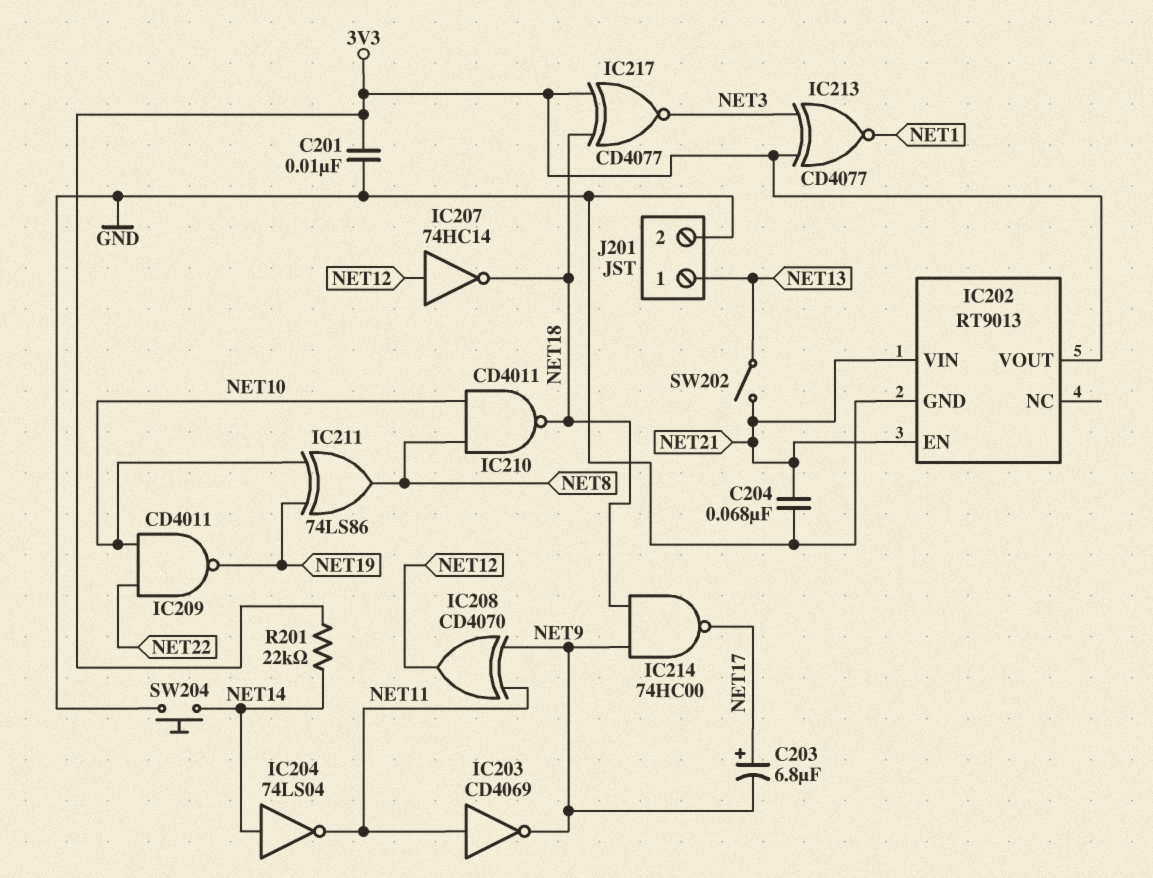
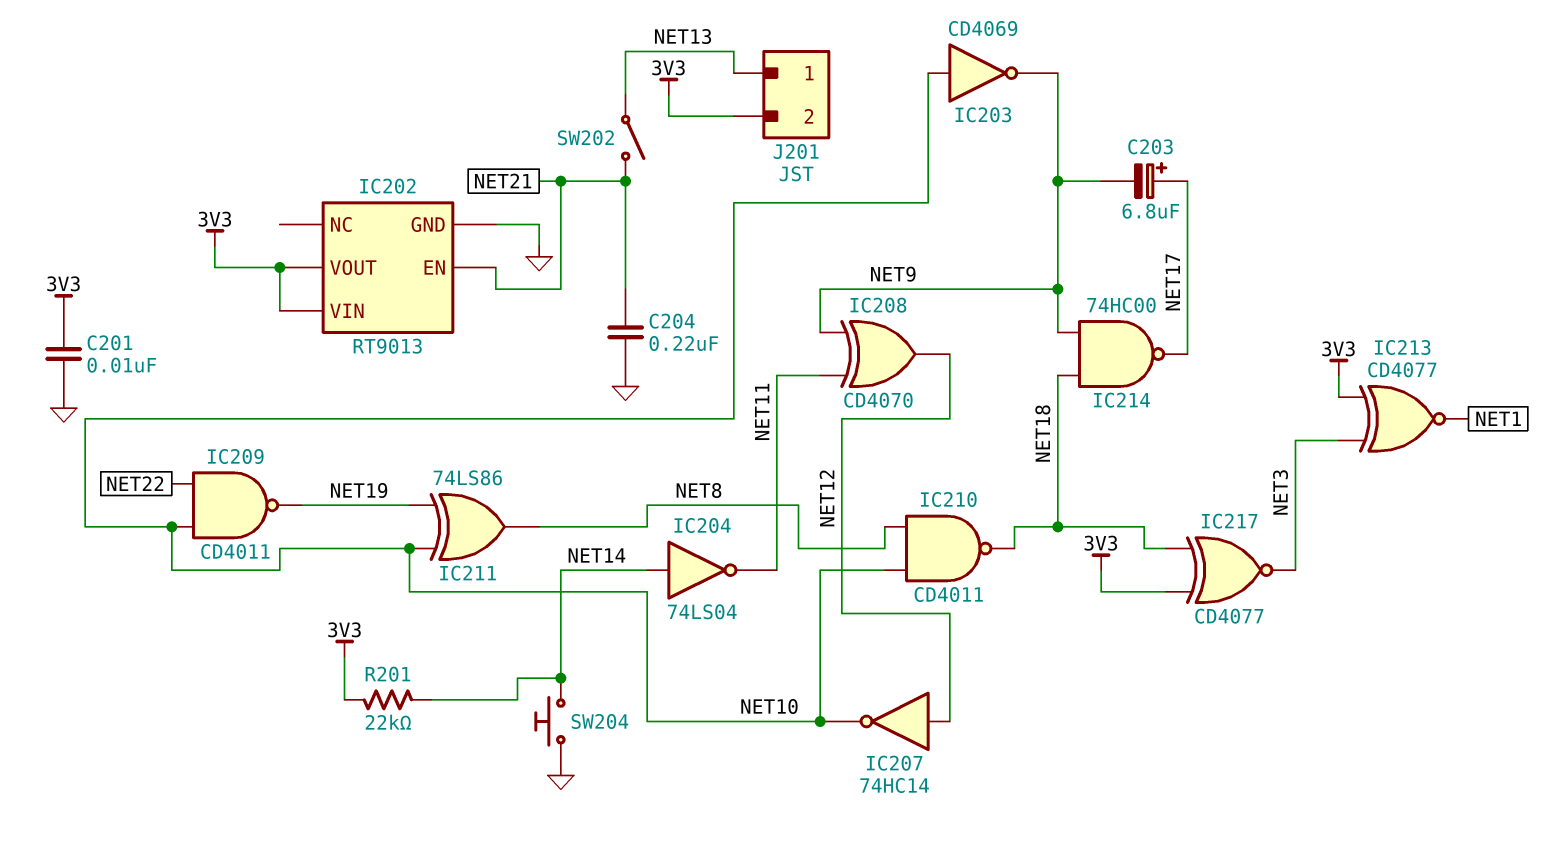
C204: 68nF (GND, NET21) -> 220nF (GND, NET21)
IC202 pin VIN: NET21 -> 3V3
IC203: NOT CD4069 (in NET11, out NET9) -> NOT CD4069 (in NET10, out NET9)
IC207: NOT 74HC14 (in NET12, out NET18) -> NOT 74HC14 (in NET12, out NET10)
J201 pin 2: GND -> 3V3

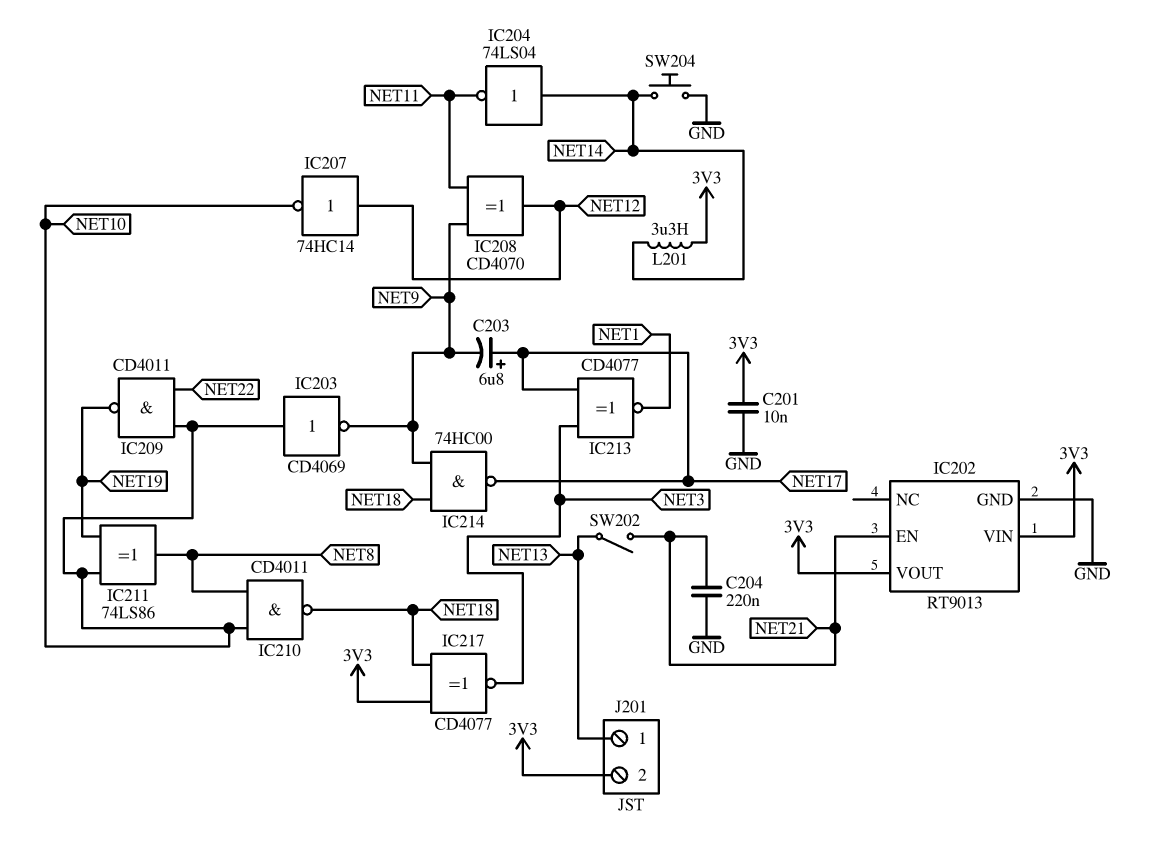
IC213: XNOR CD4077 (in 3V3, in NET3, out NET1) -> XNOR CD4077 (in NET3, in NET17, out NET1)
L201: none -> 3.3uH (3V3, NET14)
R201: 22k (3V3, NET14) -> none

